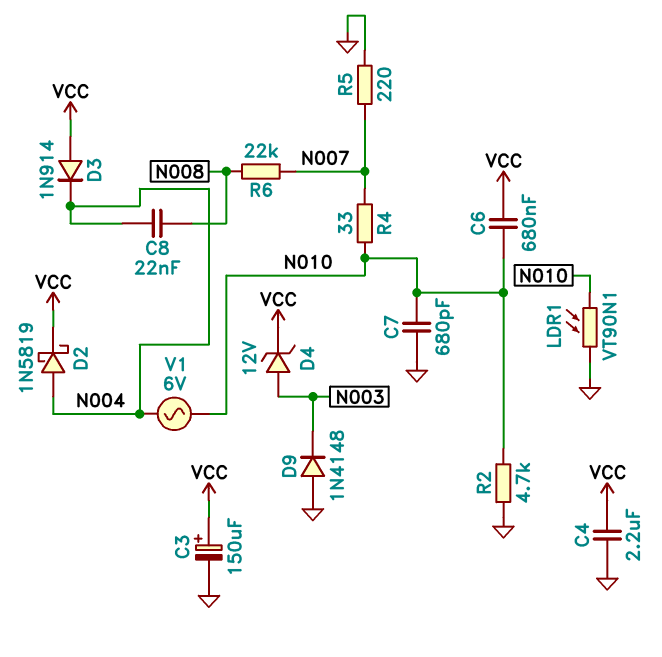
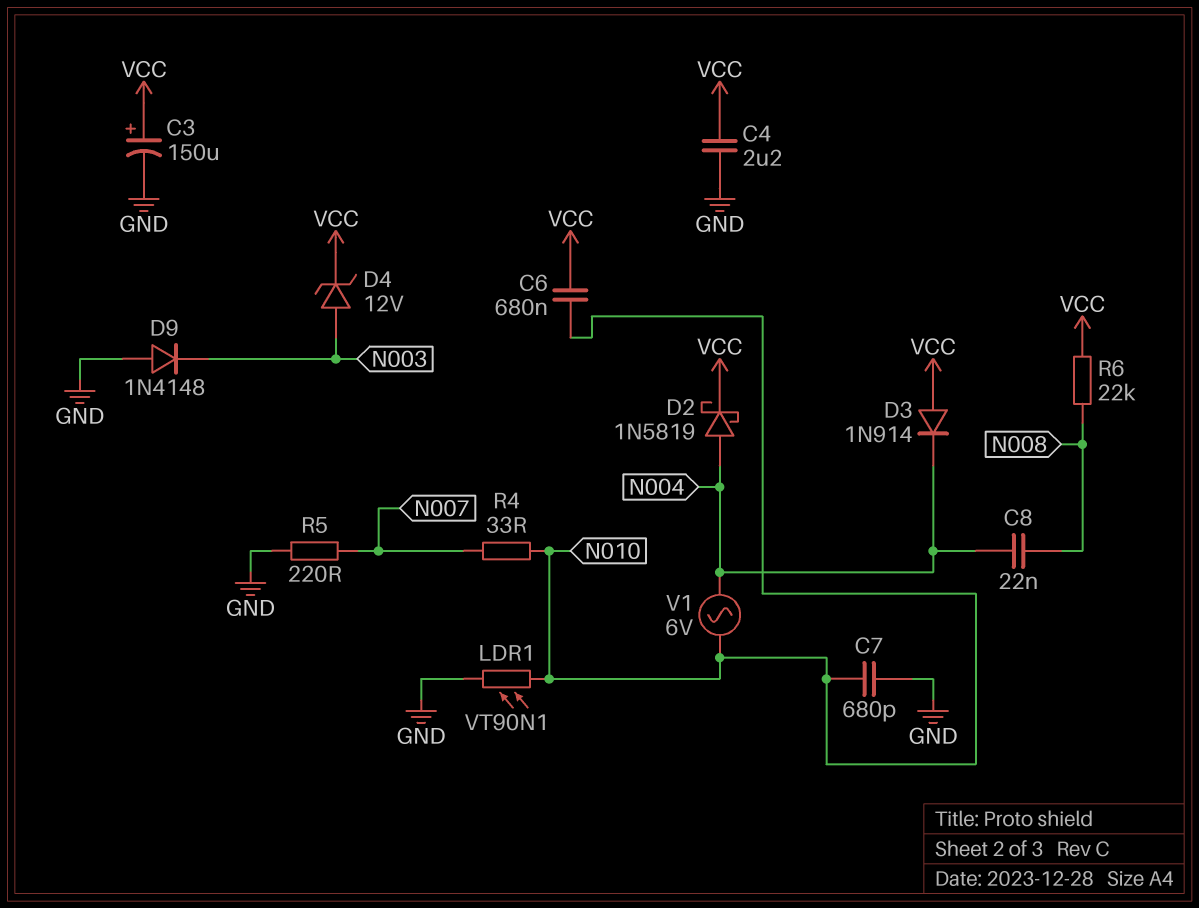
R2: 4.7k (GND, N010) -> none
R6: 22k (N007, N008) -> 22k (N008, VCC)

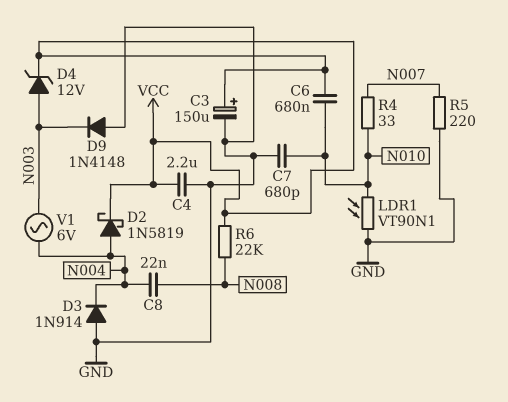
D3: diode 1N914 (A VCC, K N004) -> diode 1N914 (A GND, K N004)
V1: AC 6V (N004, N010) -> AC 6V (N003, N004)

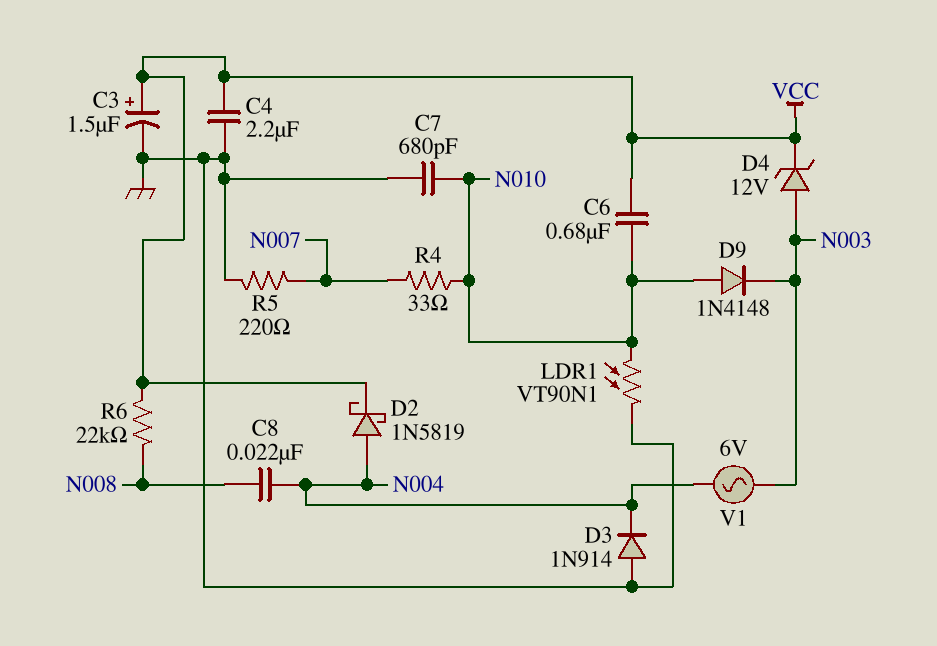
C3: 150uF (plus VCC, minus GND) -> 1.5uF (plus VCC, minus GND)
D9: diode 1N4148 (A GND, K N003) -> diode 1N4148 (A N010, K N003)

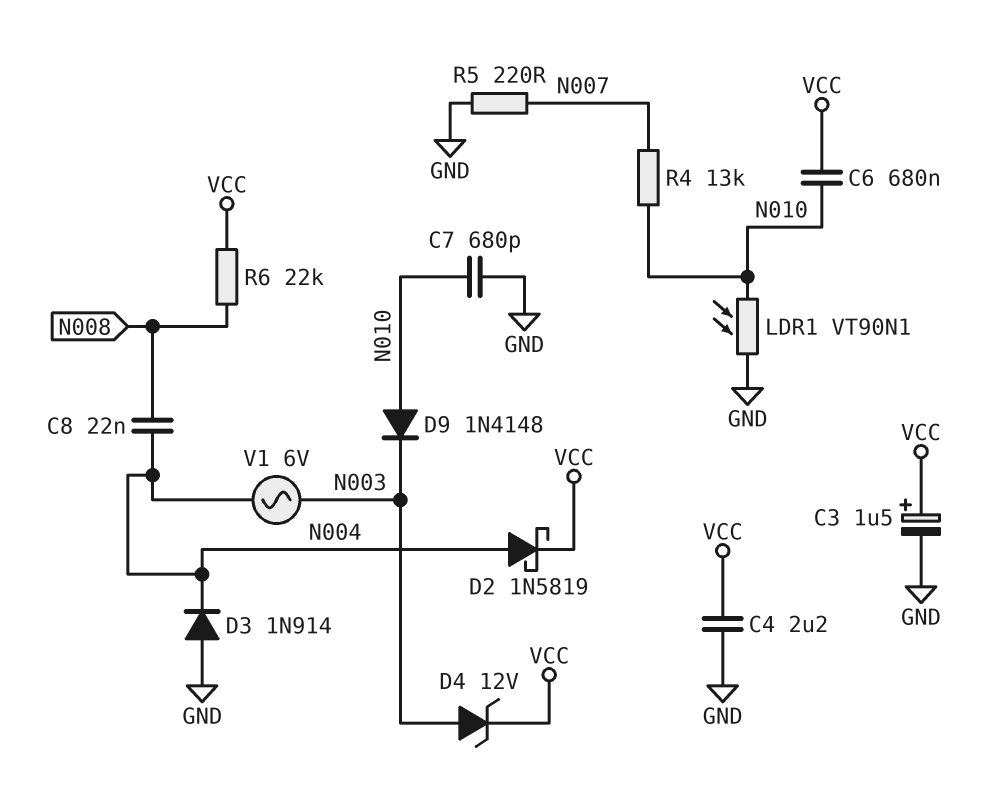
R4: 33 (N007, N010) -> 13k (N007, N010)

